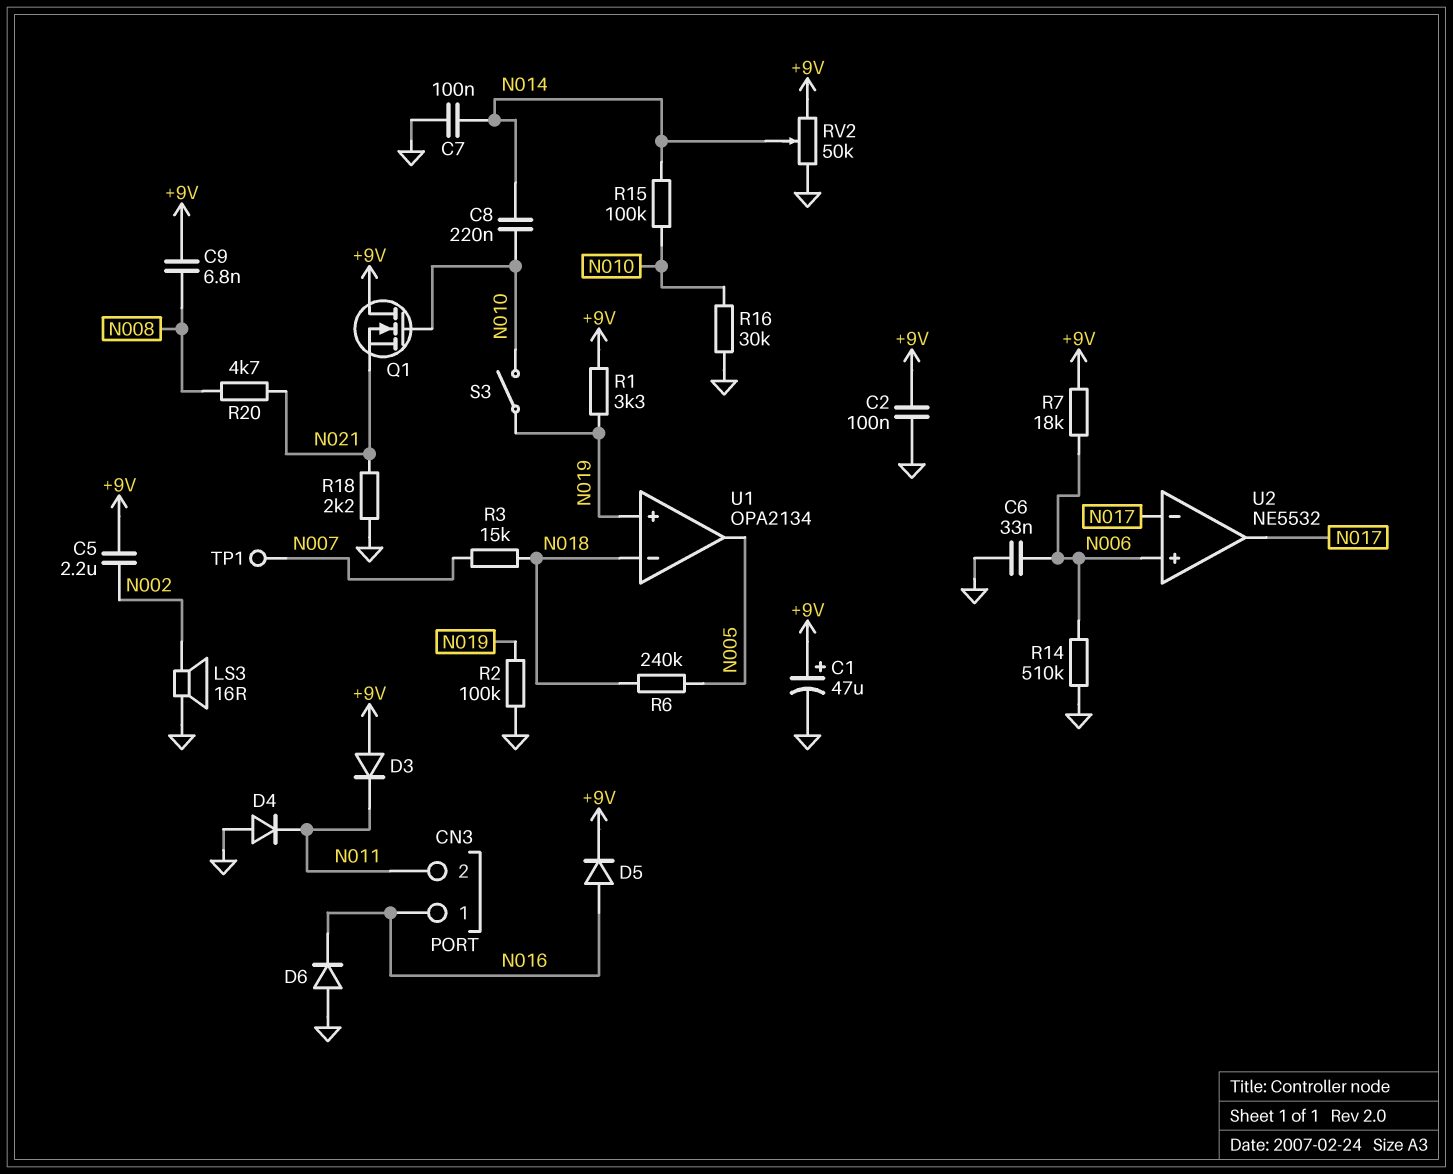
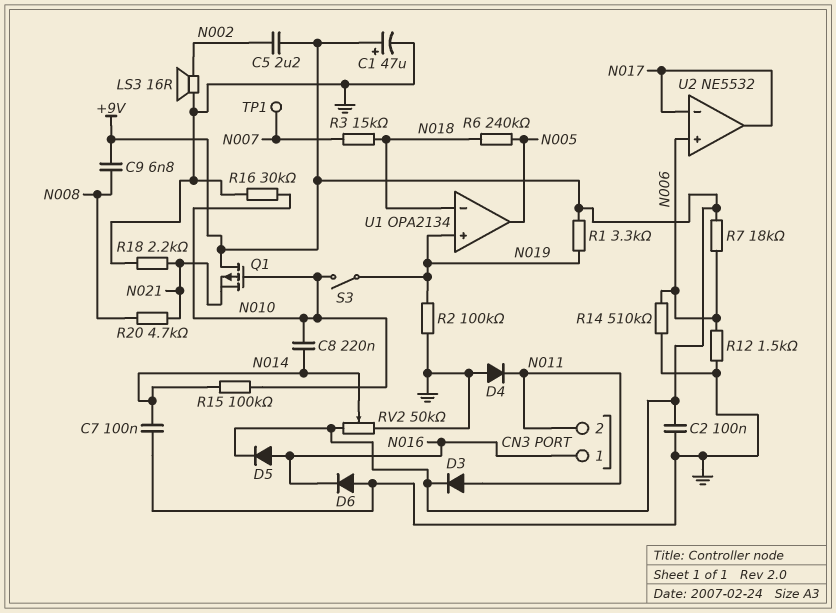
C6: 33nF (GND, N006) -> none
D3: diode (A +9V, K N011) -> diode (A N011, K +9V)
Q1: NMOS (G N010, D +9V, S N021) -> PMOS (G N010, D +9V, S N021)
R12: none -> 1.5k (GND, N006)

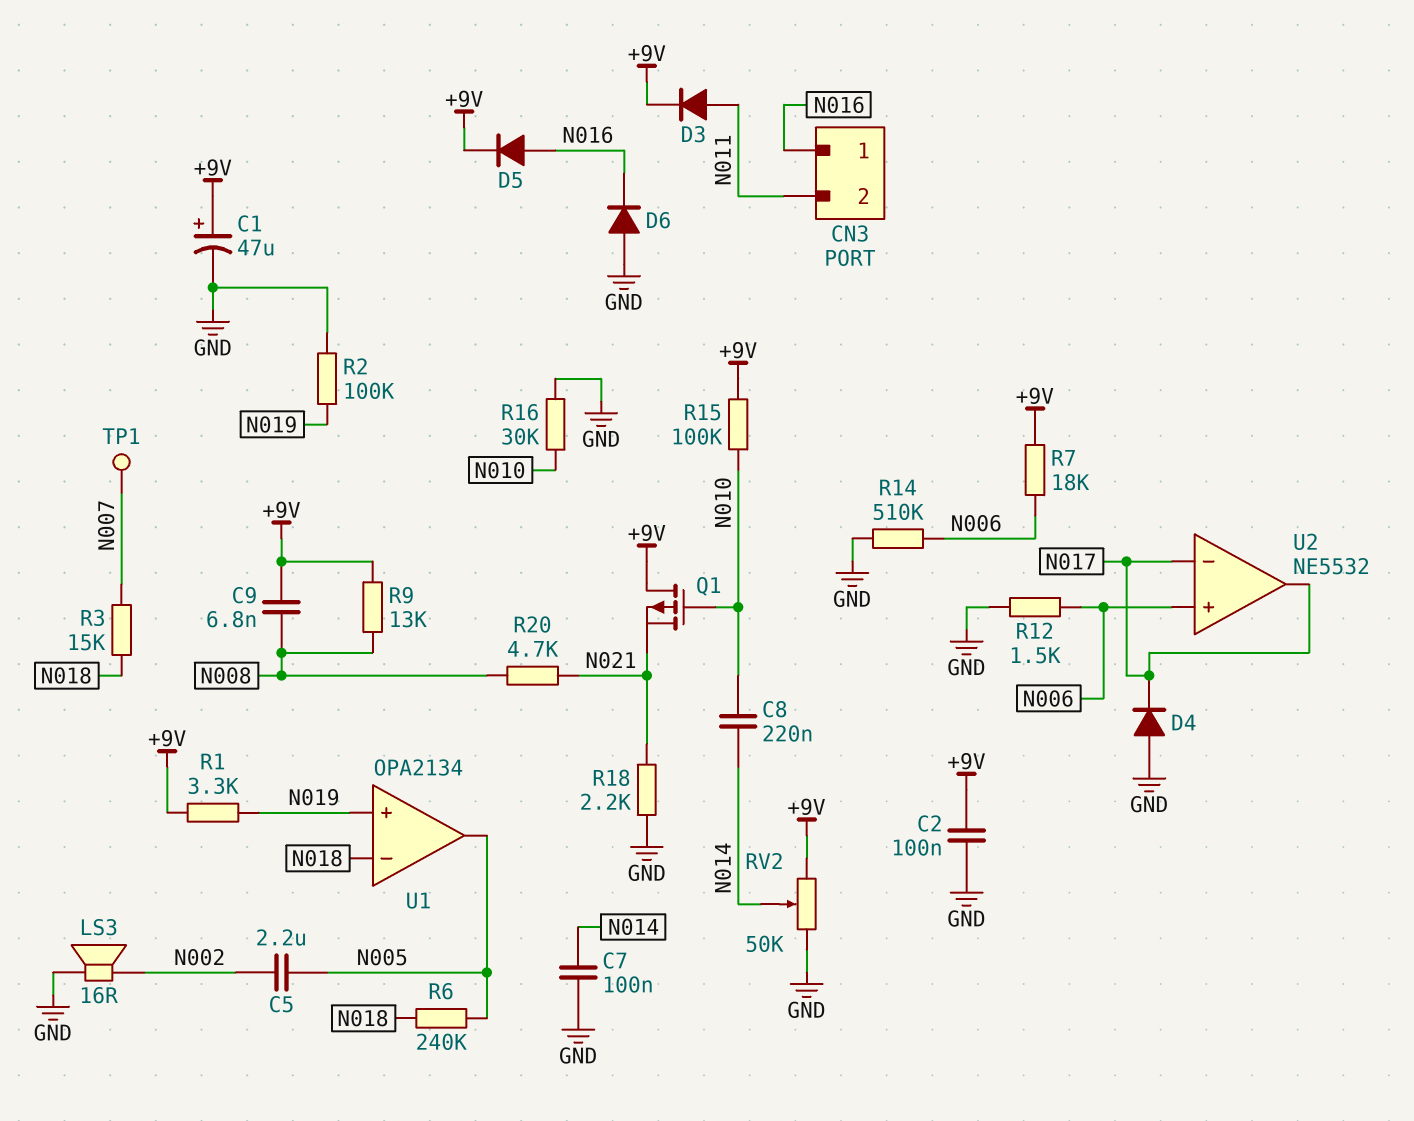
C5: 2.2uF (+9V, N002) -> 2.2uF (N002, N005)
D4: diode (A GND, K N011) -> diode (A GND, K N017)
R9: none -> 13k (+9V, N008)
R15: 100k (N010, N014) -> 100k (+9V, N010)
S3: switch (N010, N019) -> none

